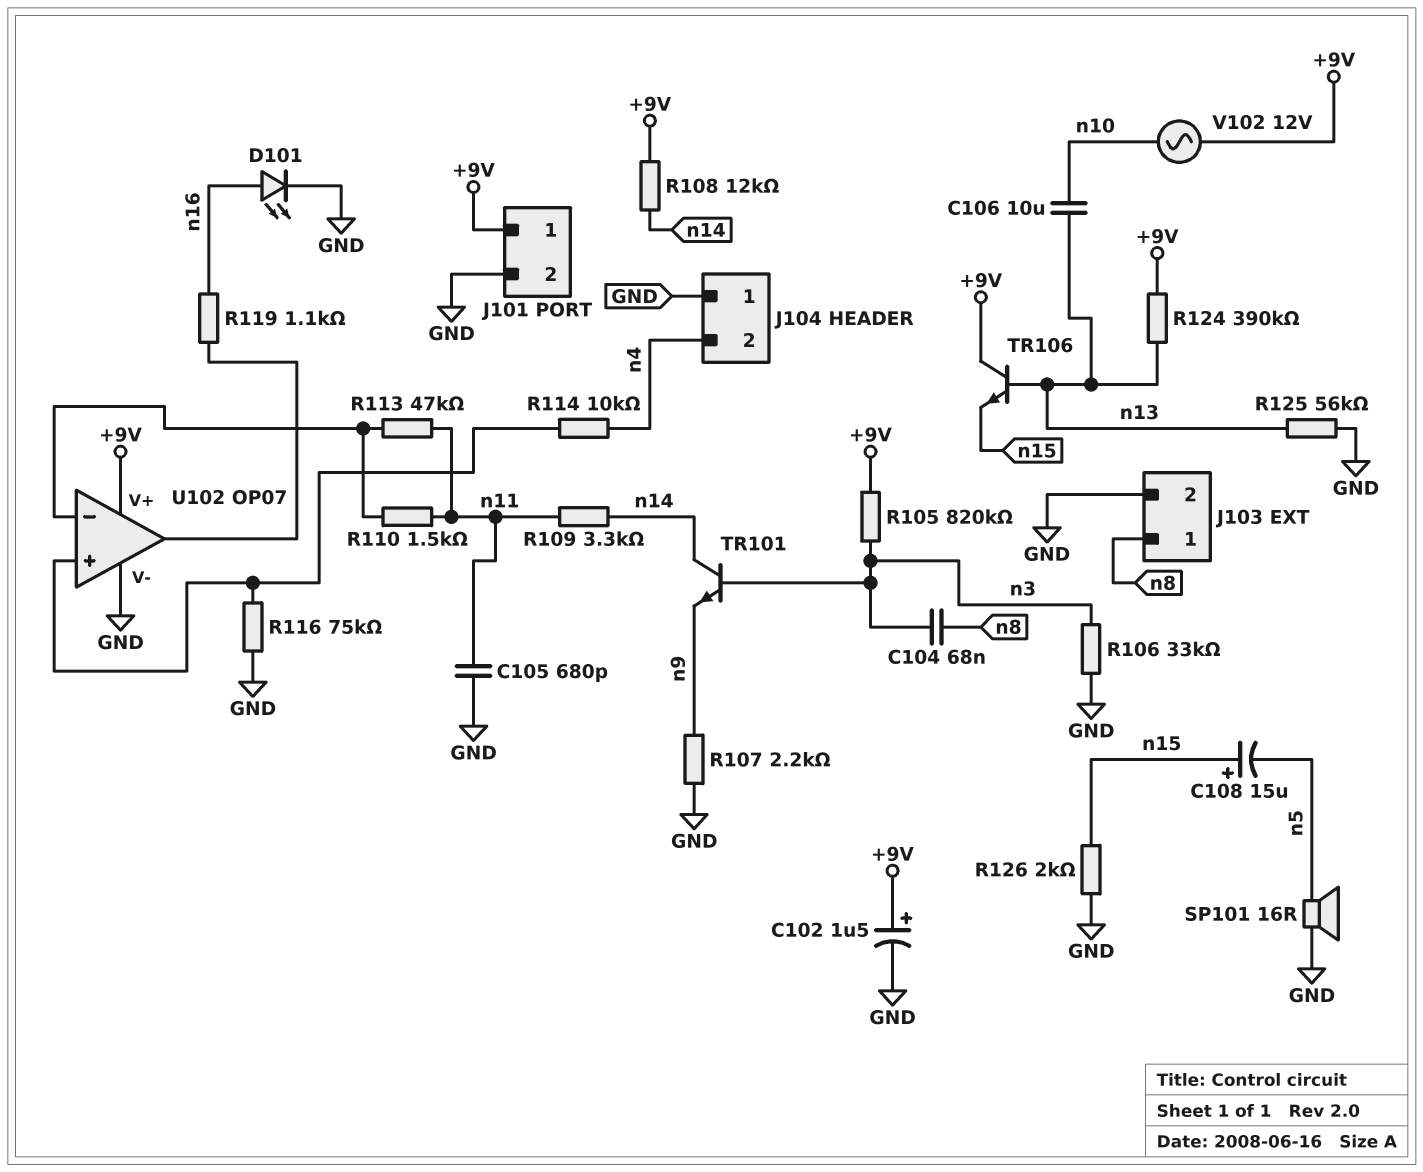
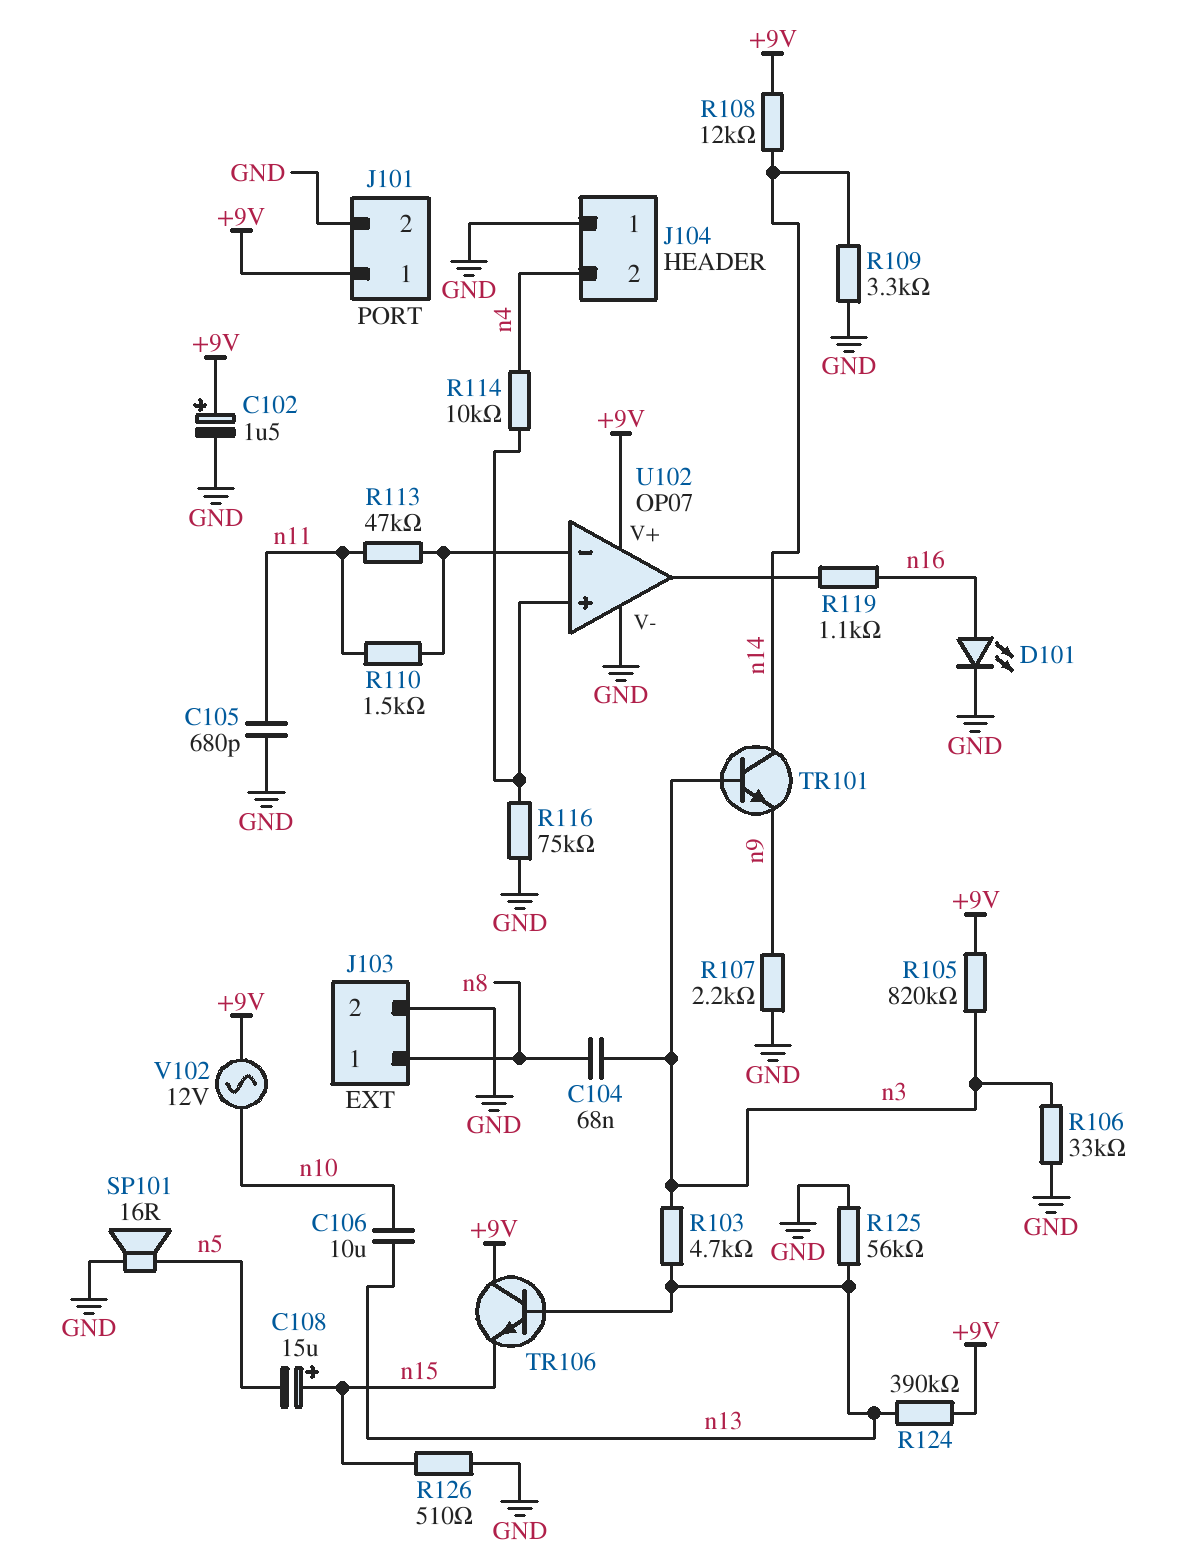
R103: none -> 4.7k (n3, n13)
R109: 3.3k (n11, n14) -> 3.3k (GND, n14)
R126: 2k (GND, n15) -> 510 (GND, n15)

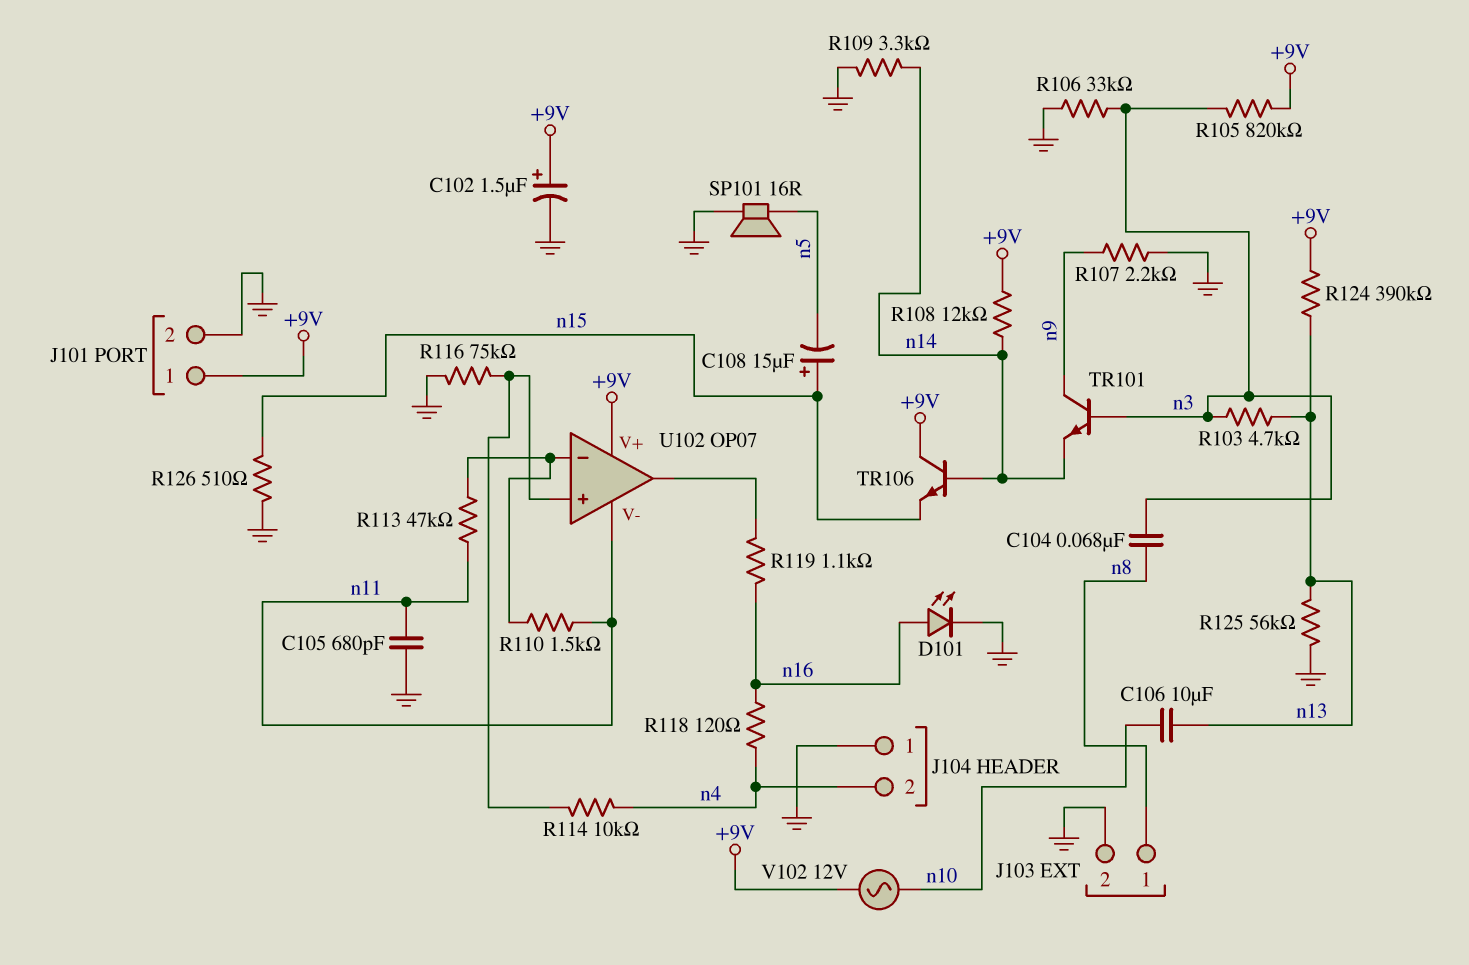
R118: none -> 120 (n4, n16)
TR101: NPN (B n3, C n14, E n9) -> NPN (B n3, C n9, E n14)
TR106: NPN (B n13, C +9V, E n15) -> NPN (B n14, C +9V, E n15)
U102 pin V-: GND -> n11

